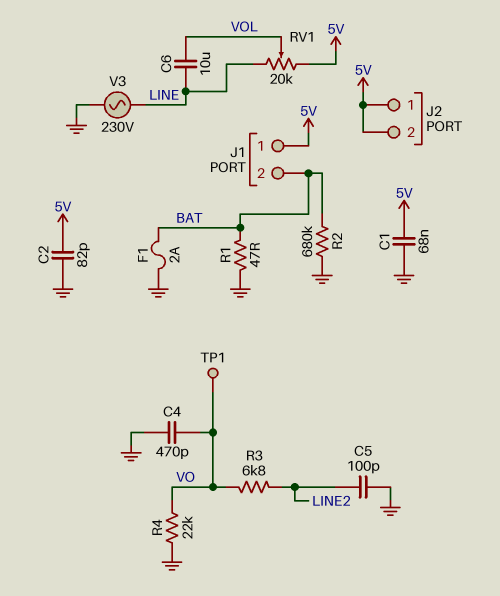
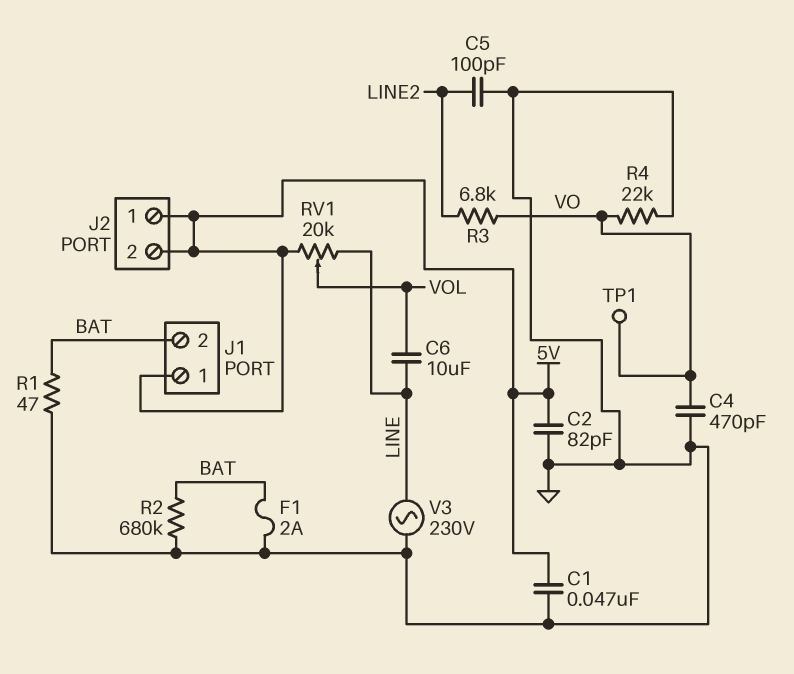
C1: 68nF (5V, GND) -> 47nF (5V, GND)

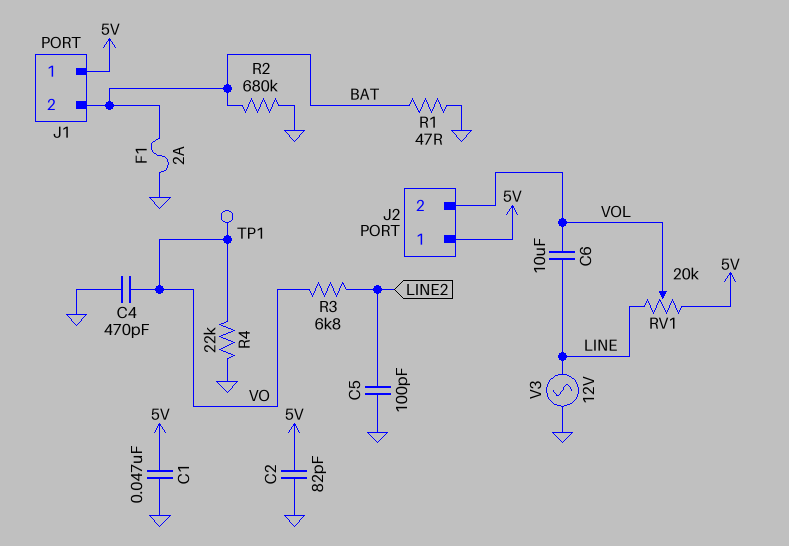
J2 pin 2: 5V -> VOL
V3: AC 230V (GND, LINE) -> AC 12V (GND, LINE)

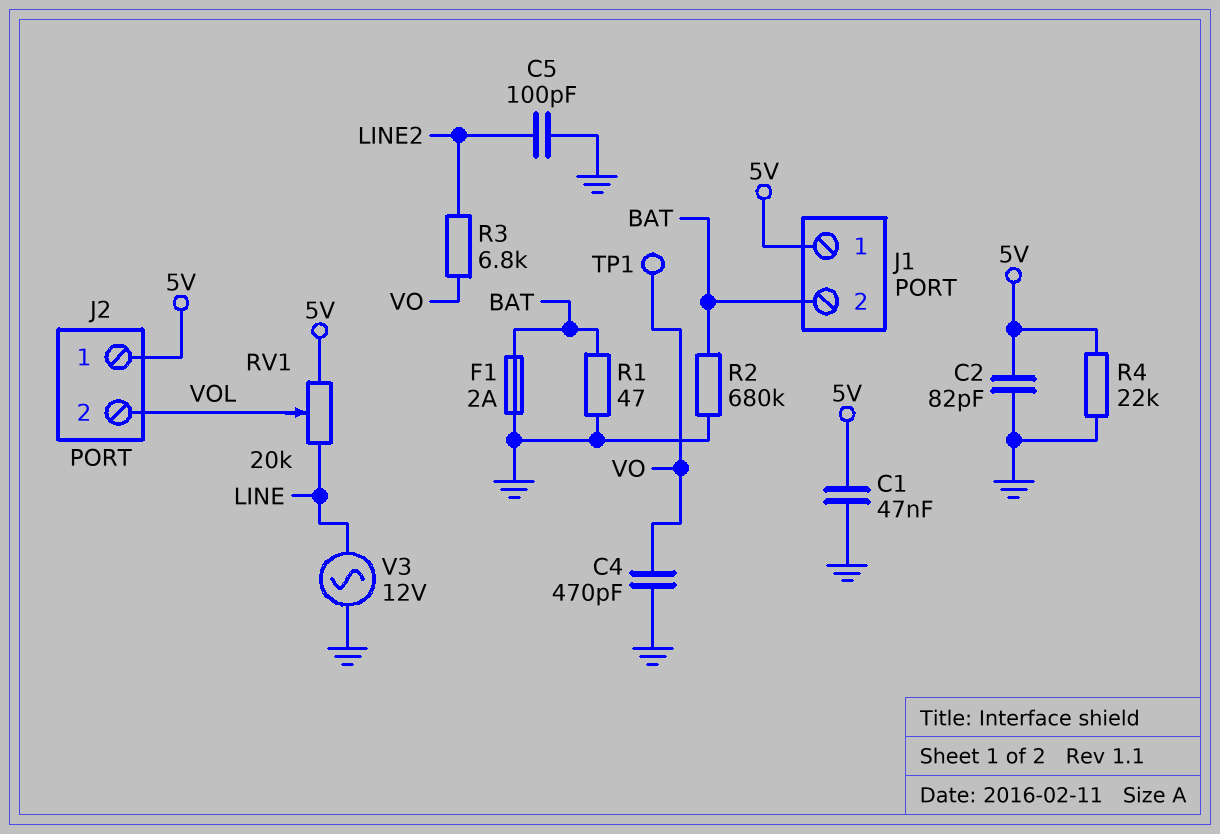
C6: 10uF (LINE, VOL) -> none
R4: 22k (GND, VO) -> 22k (5V, GND)

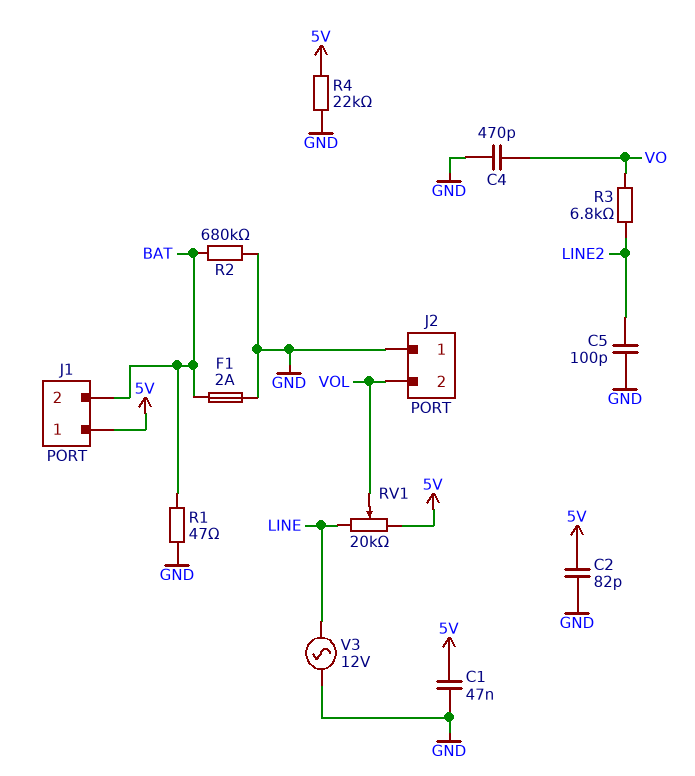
J2 pin 1: 5V -> GND
TP1: test point (VO) -> none

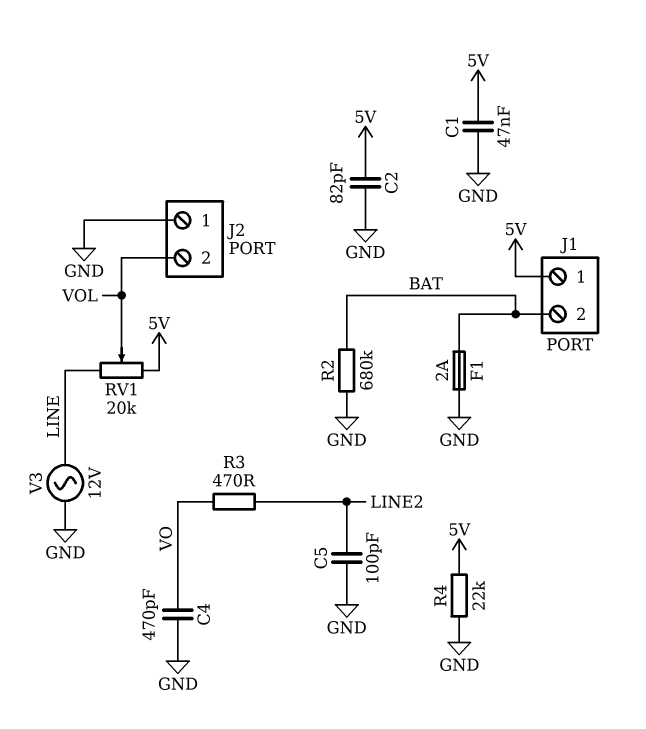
R1: 47 (BAT, GND) -> none
R3: 6.8k (LINE2, VO) -> 470 (LINE2, VO)

